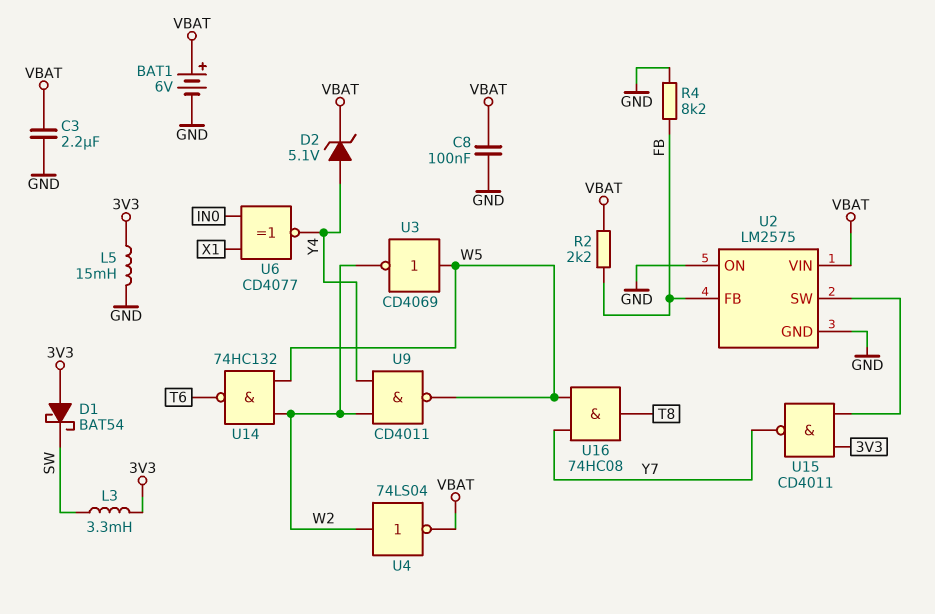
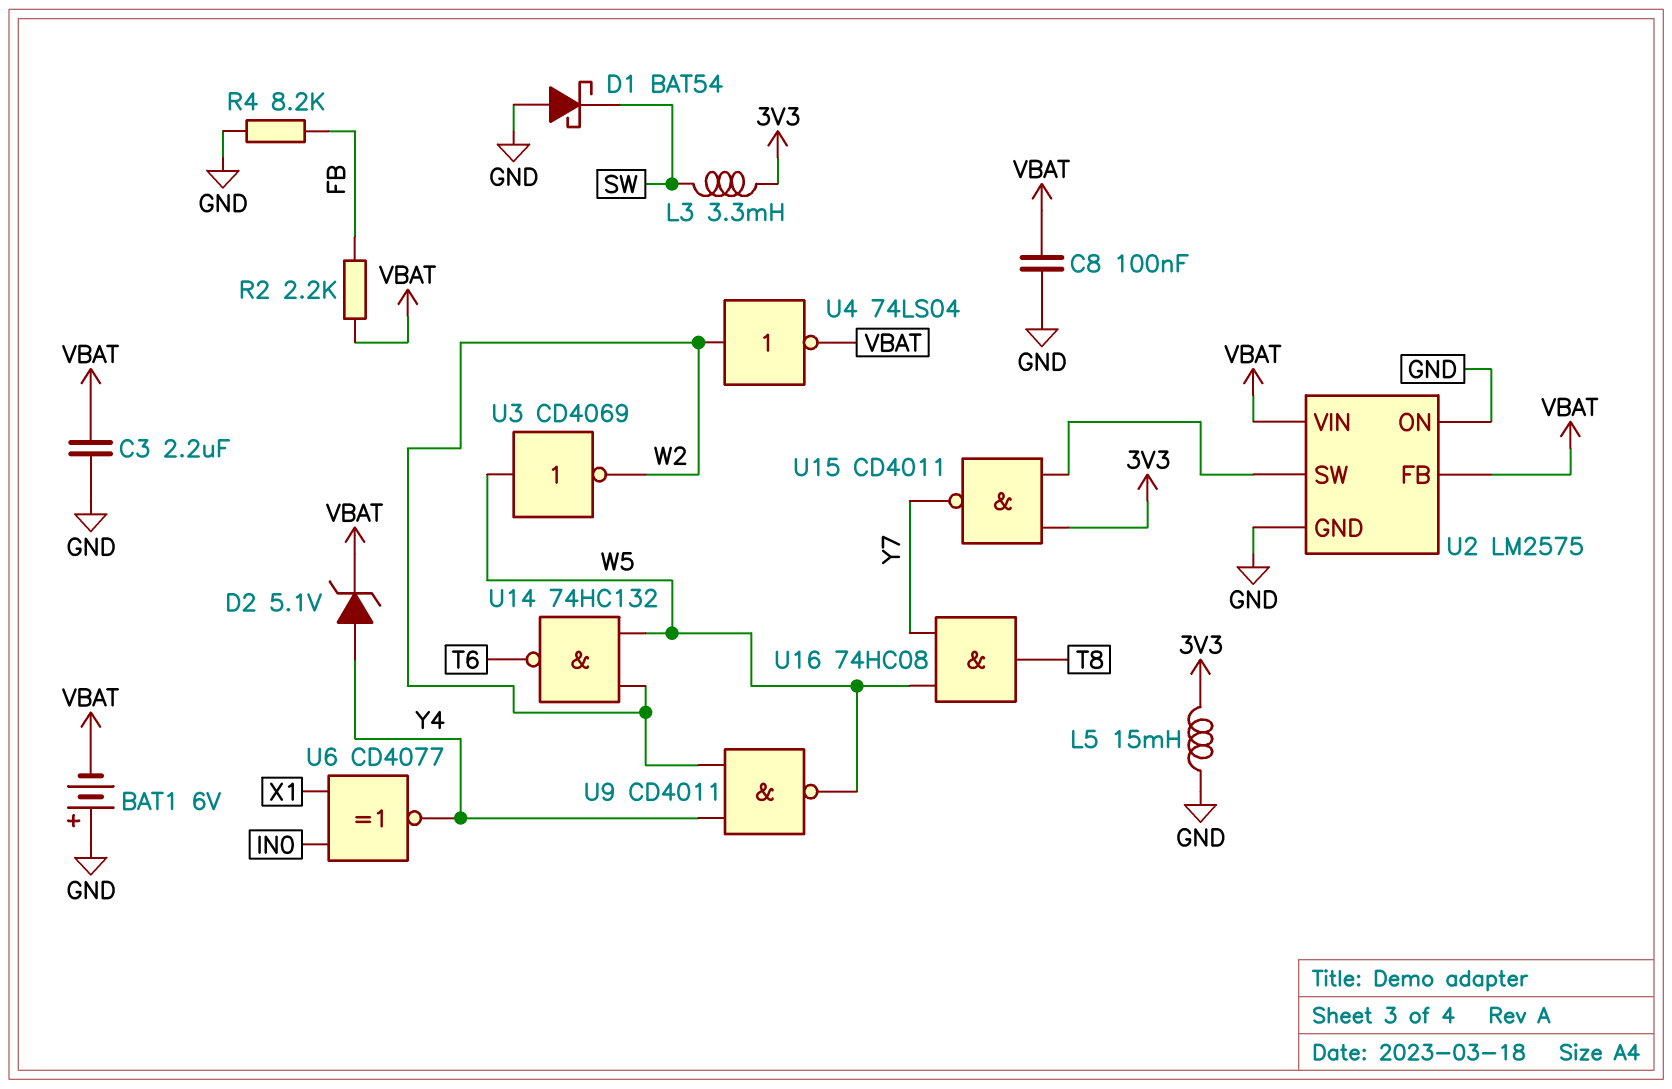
BAT1: 6V (plus VBAT, minus GND) -> 6V (plus GND, minus VBAT)
D1: schottky BAT54 (A 3V3, K SW) -> schottky BAT54 (A GND, K SW)
U2 pin FB: FB -> VBAT

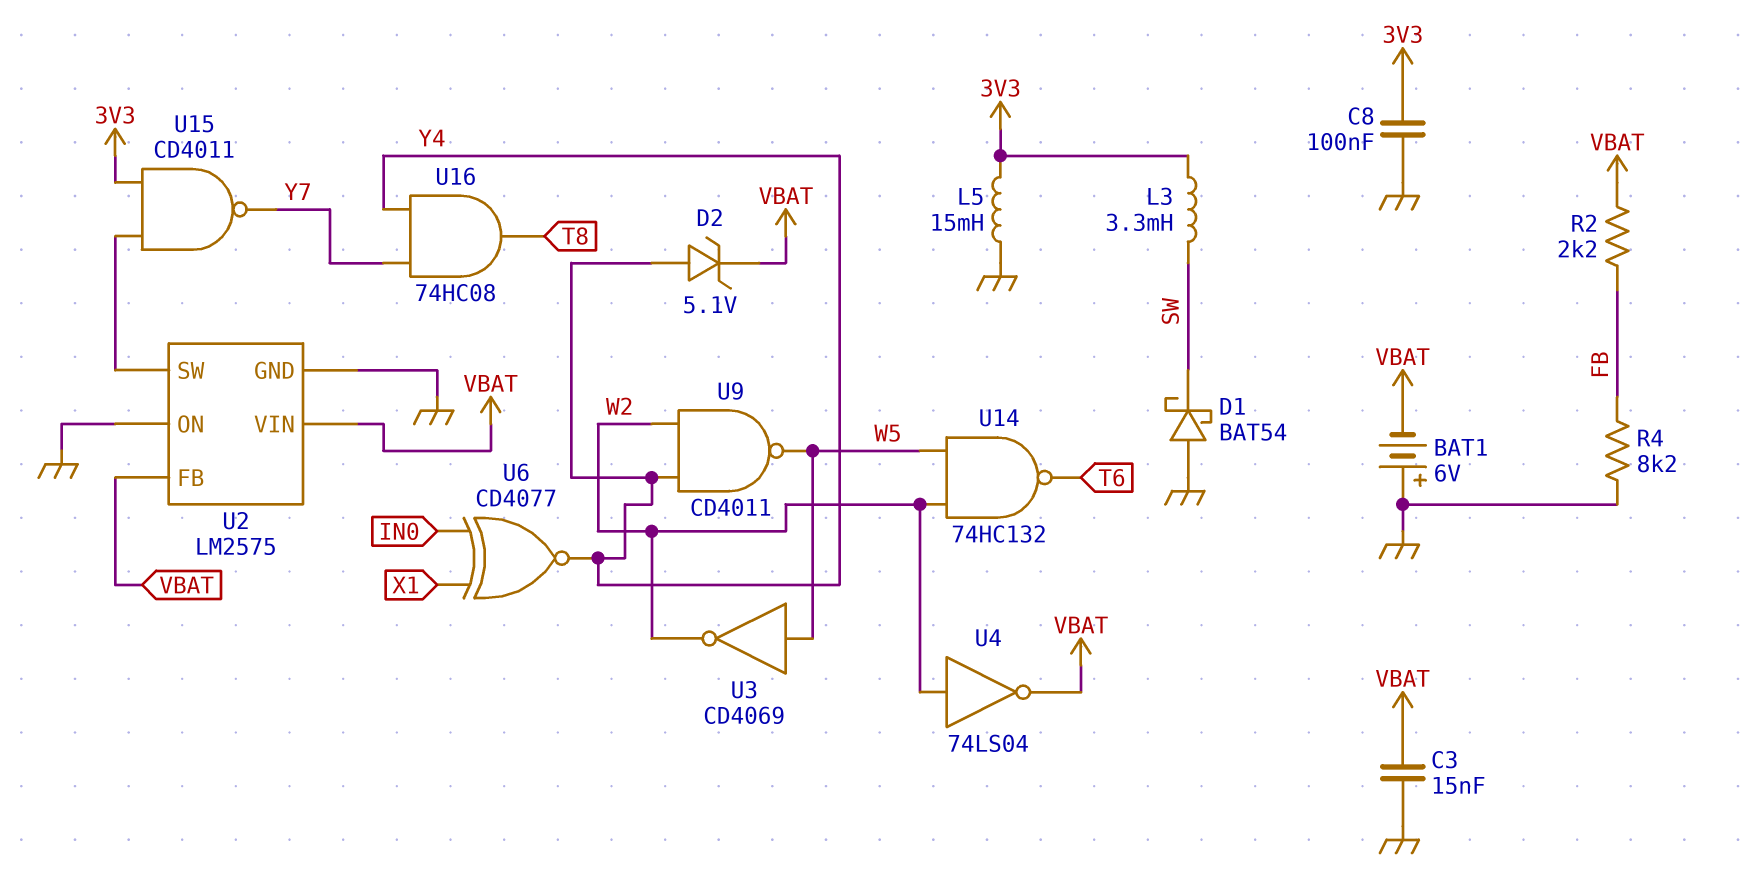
C3: 2.2uF (GND, VBAT) -> 15nF (GND, VBAT)
C8: 100nF (GND, VBAT) -> 100nF (3V3, GND)
U16: AND 74HC08 (in W5, in Y7, out T8) -> AND 74HC08 (in Y4, in Y7, out T8)

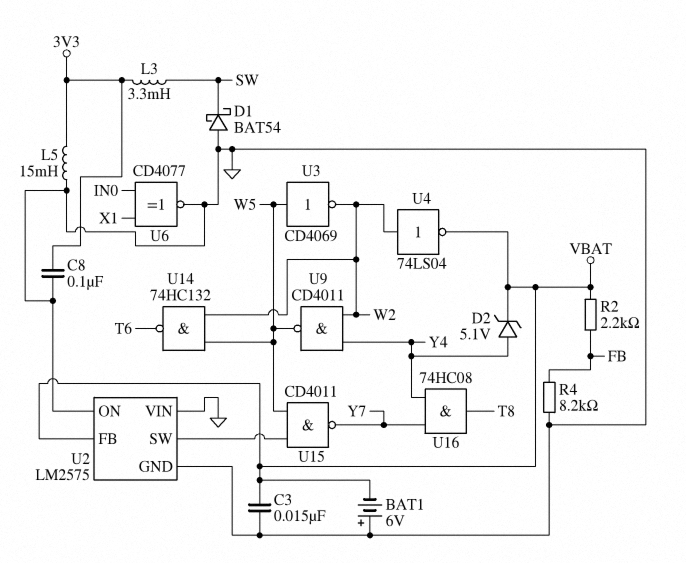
U2 pin VIN: VBAT -> GND
U6: XNOR CD4077 (in IN0, in X1, out Y4) -> XNOR CD4077 (in IN0, in X1, out GND)
U15: NAND CD4011 (in 3V3, in U2/SW, out Y7) -> NAND CD4011 (in U2/SW, in W5, out Y7)

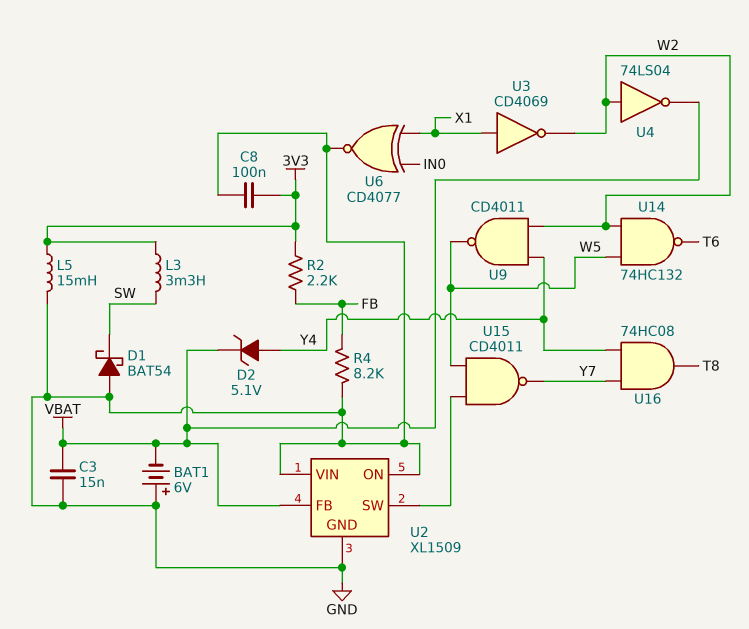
R2: 2.2k (FB, VBAT) -> 2.2k (3V3, FB)
U2: LM2575 -> XL1509
U3: NOT CD4069 (in W5, out W2) -> NOT CD4069 (in X1, out W2)

